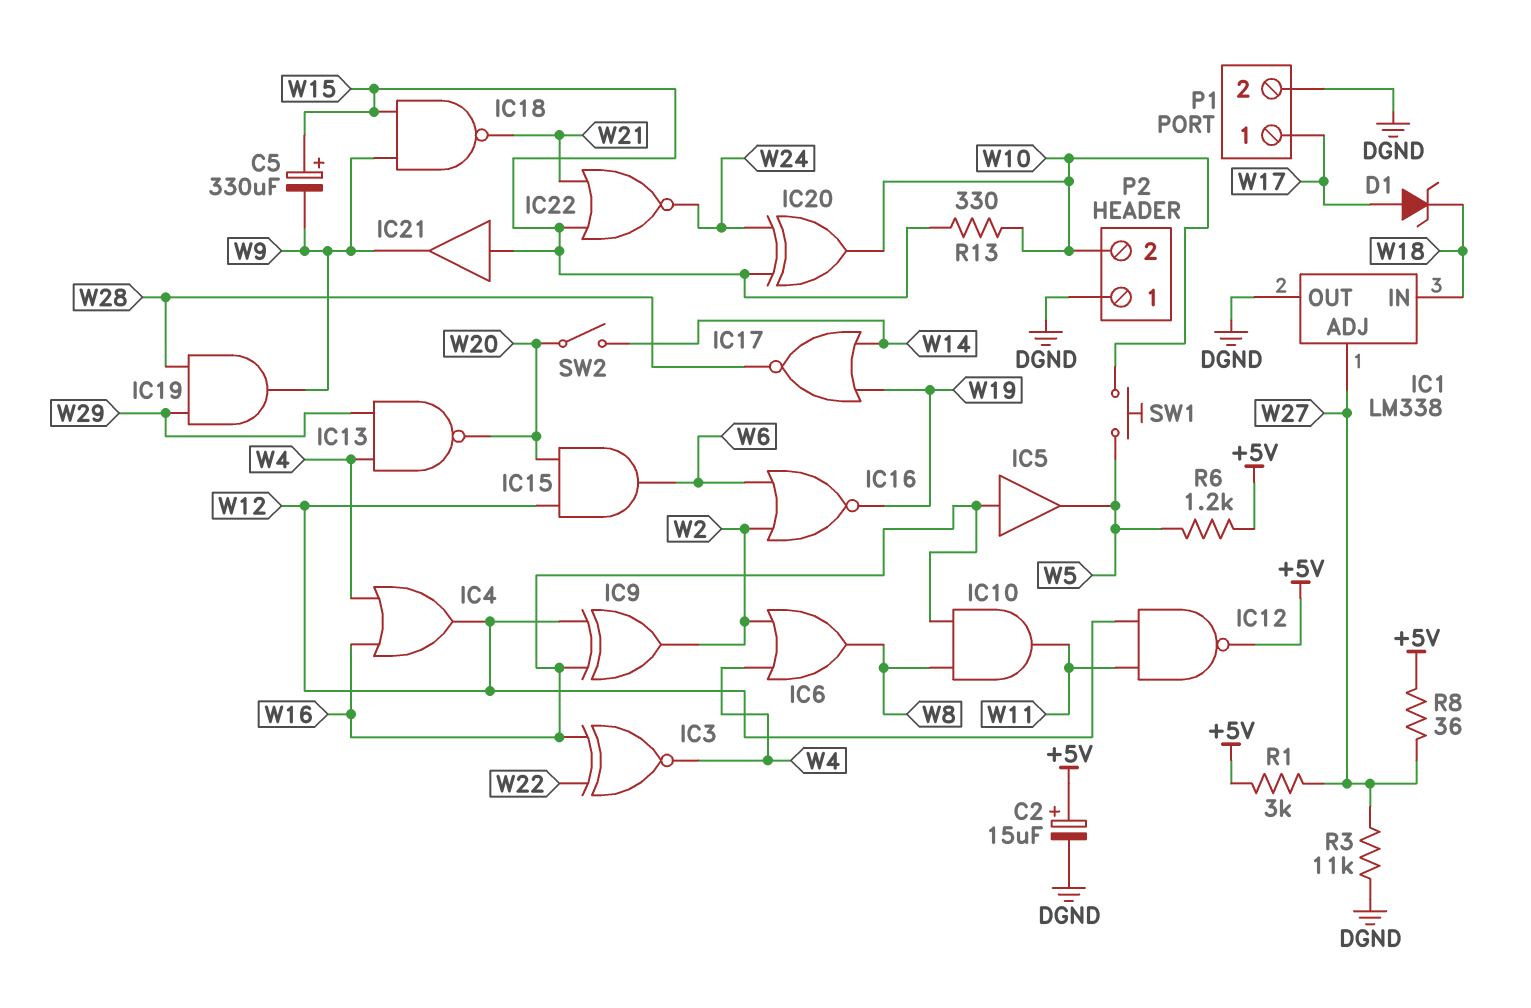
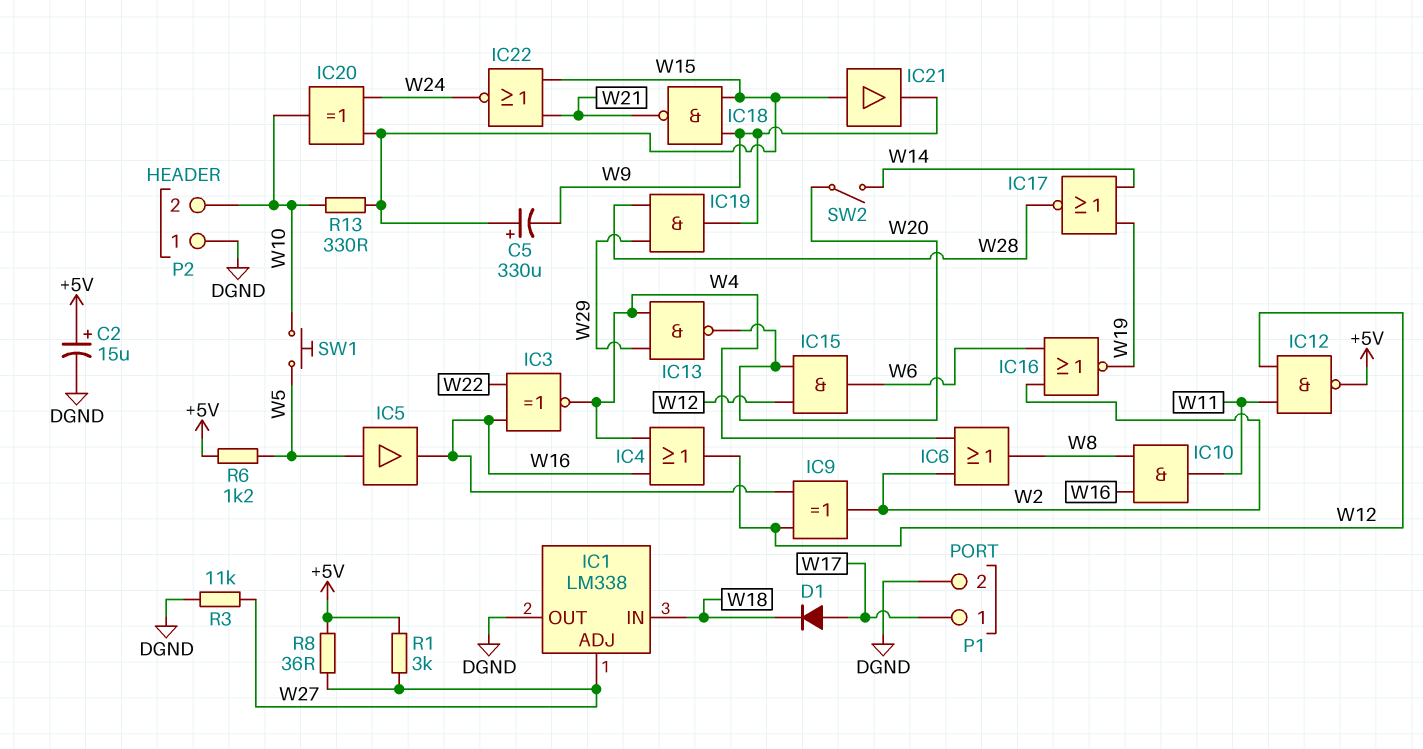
D1: zener (A W17, K W18) -> diode (A W17, K W18)
IC5: buffer (in W16, out W5) -> buffer (in W5, out W16)

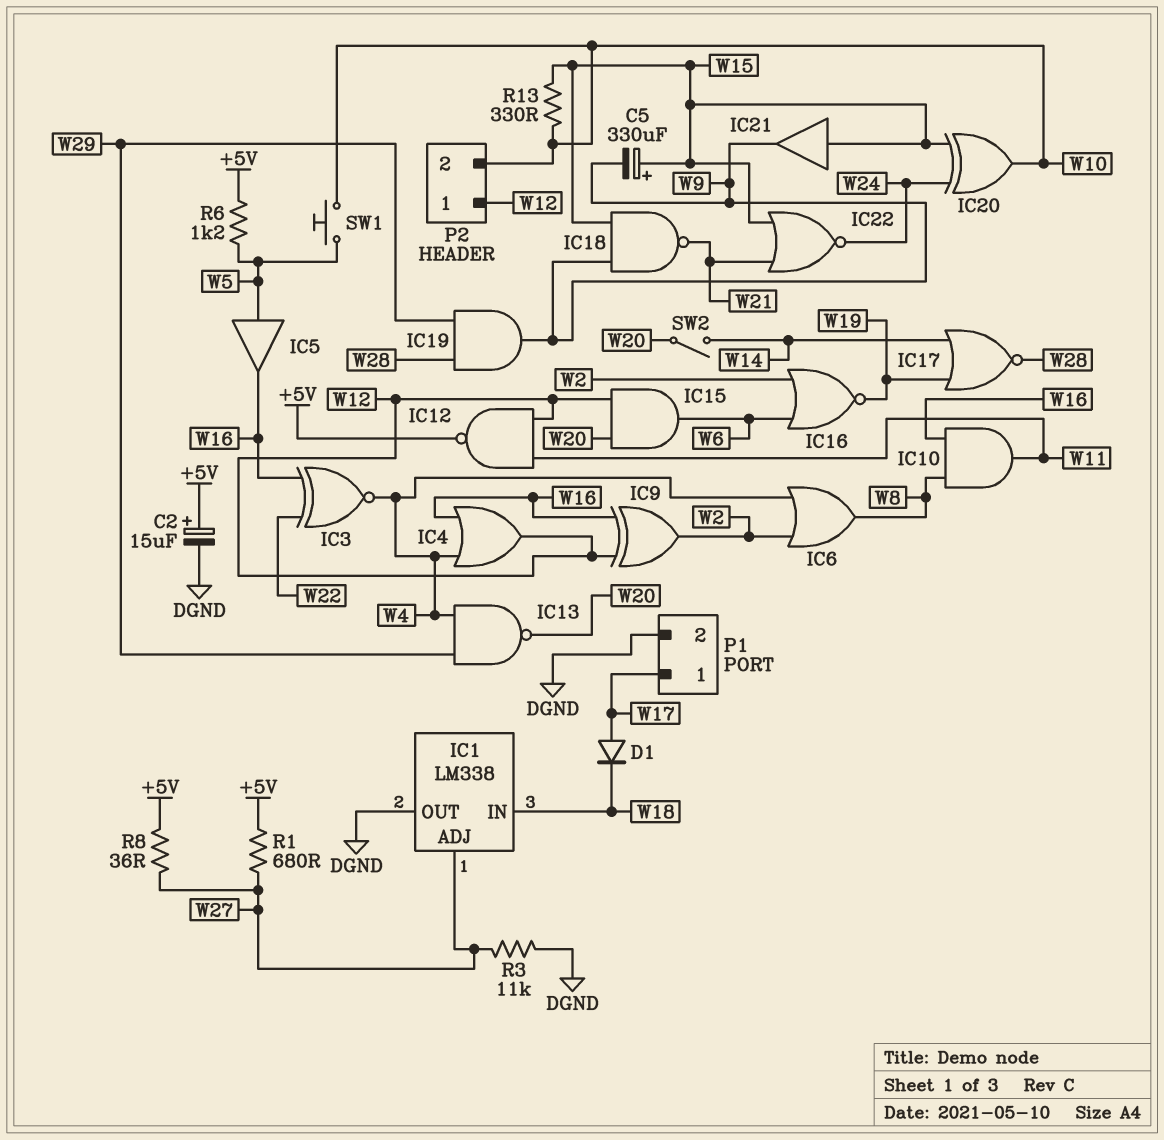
P2 pin 1: DGND -> W12
R1: 3k (+5V, W27) -> 680 (+5V, W27)

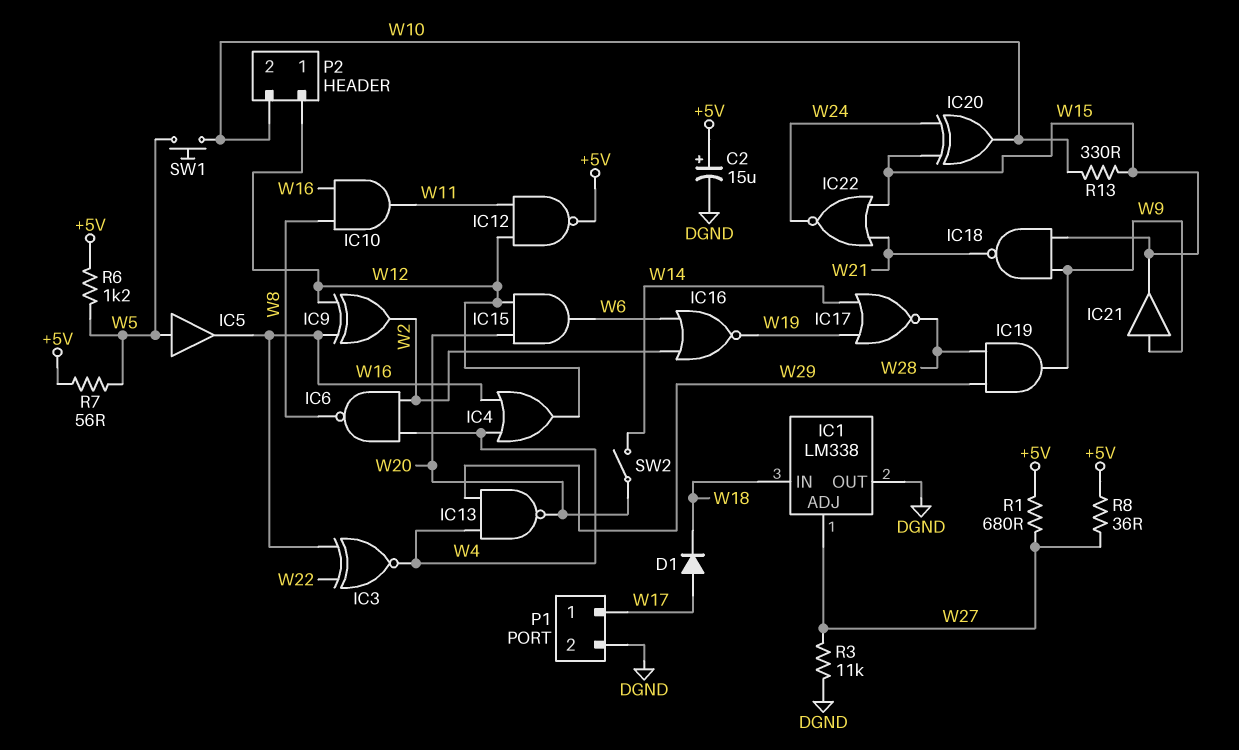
C5: 330uF (plus W15, minus W9) -> none
IC6: OR (in W2, in W4, out W8) -> NAND (in W2, in W4, out W8)
IC21: buffer (in W15, out W9) -> buffer (in W9, out W15)
R7: none -> 56 (+5V, W5)

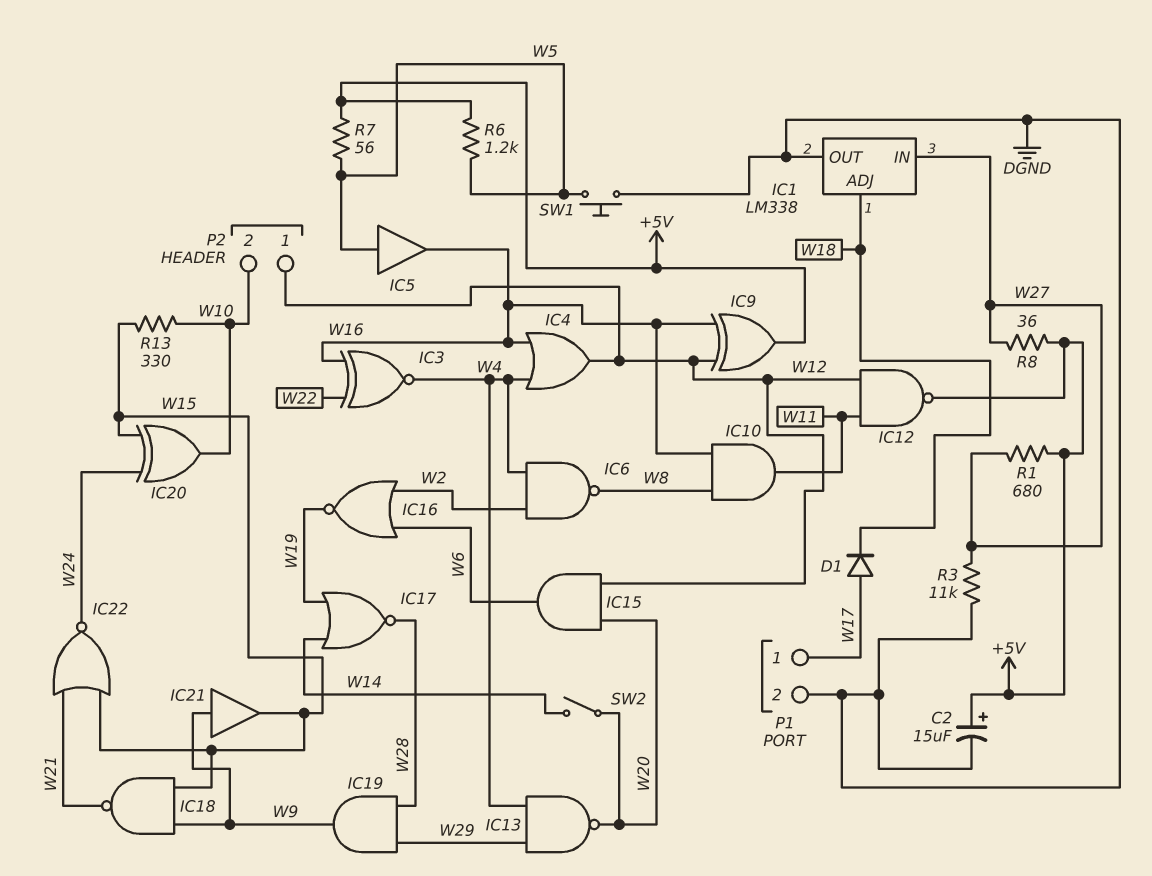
IC1 pin ADJ: W27 -> W18
IC1 pin IN: W18 -> W27
IC9: XOR (in W12, in W16, out W2) -> XOR (in W12, in W16, out +5V)
SW1: button (W5, W10) -> button (DGND, W5)

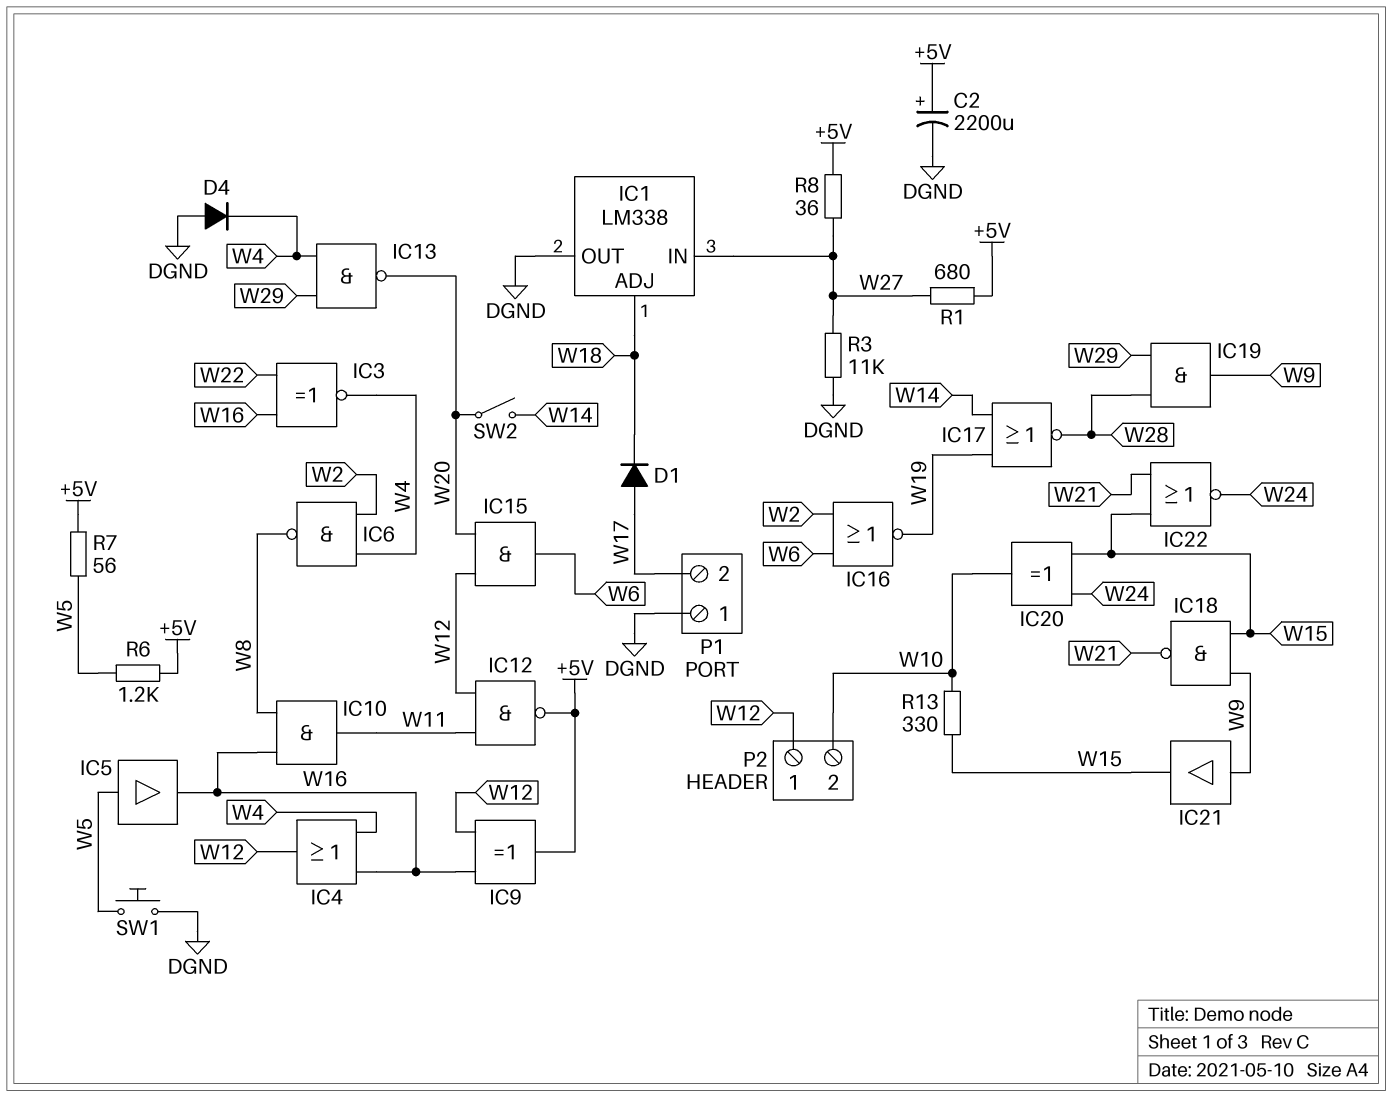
C2: 15uF (plus +5V, minus DGND) -> 2200uF (plus +5V, minus DGND)
D4: none -> diode (A DGND, K W4)
P1 pin 1: W17 -> DGND
P1 pin 2: DGND -> W17

